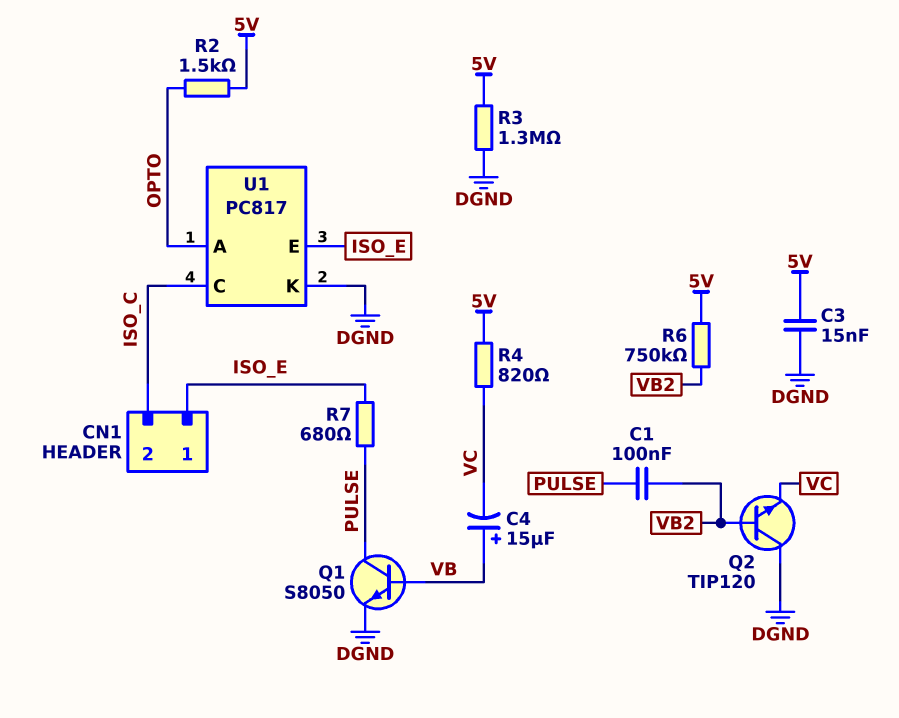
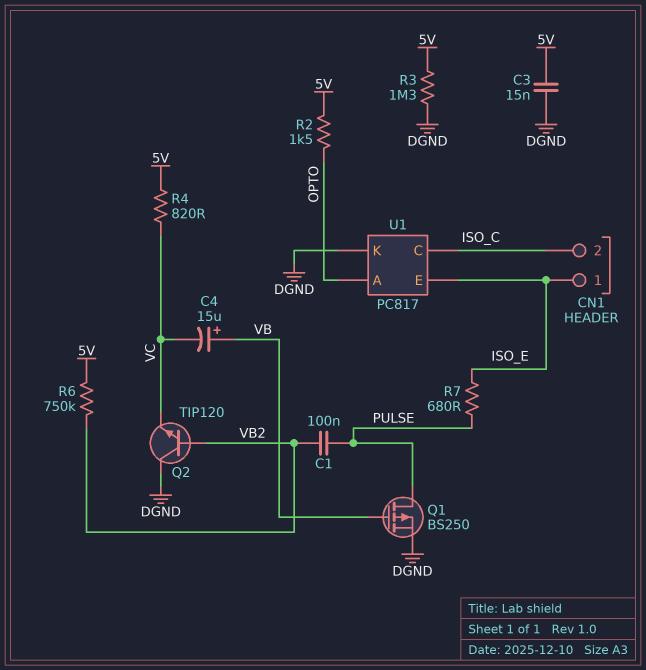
Q1: NPN S8050 (B VB, C PULSE, E DGND) -> PMOS BS250 (G VB, D PULSE, S DGND)

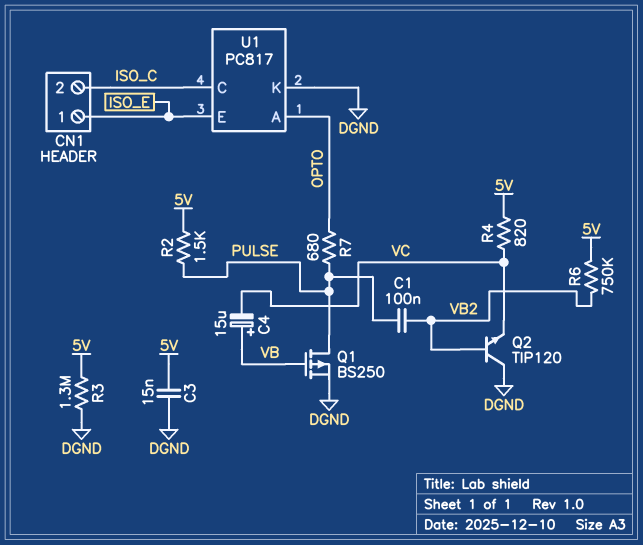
R2: 1.5k (5V, OPTO) -> 1.5k (5V, PULSE)
R7: 680 (ISO_E, PULSE) -> 680 (OPTO, PULSE)

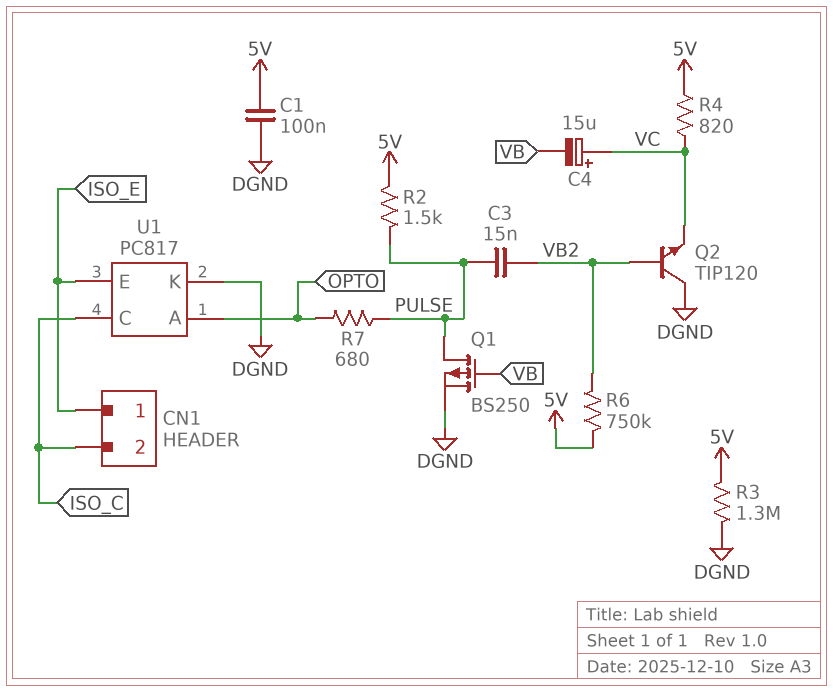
C1: 100nF (PULSE, VB2) -> 100nF (5V, DGND)
C3: 15nF (5V, DGND) -> 15nF (PULSE, VB2)
C4: 15uF (plus VB, minus VC) -> 15uF (plus VC, minus VB)

